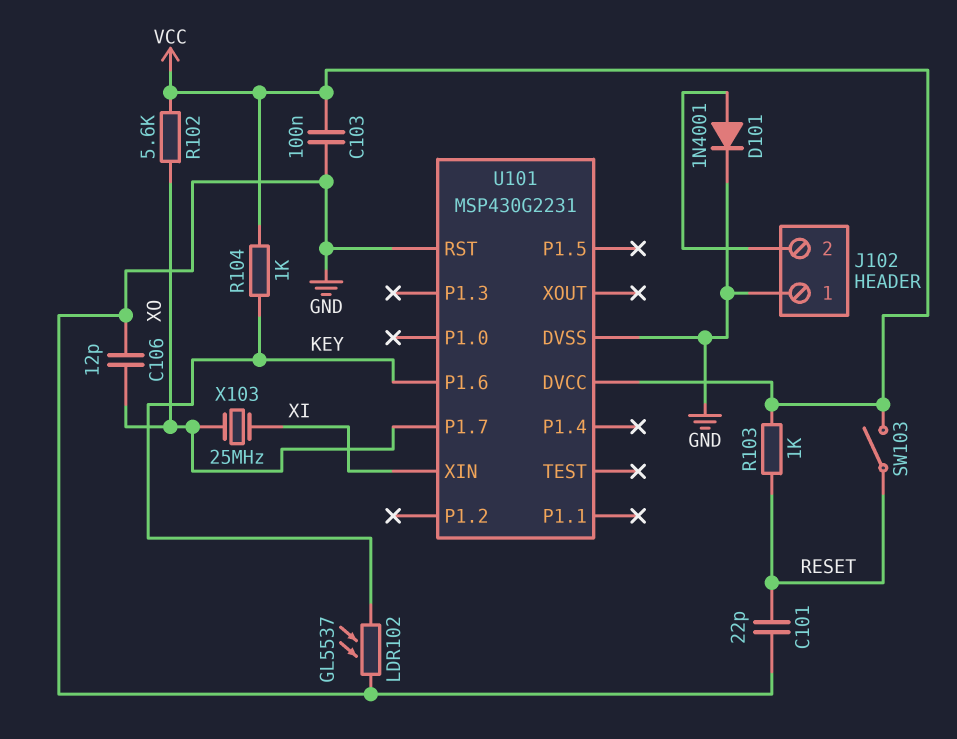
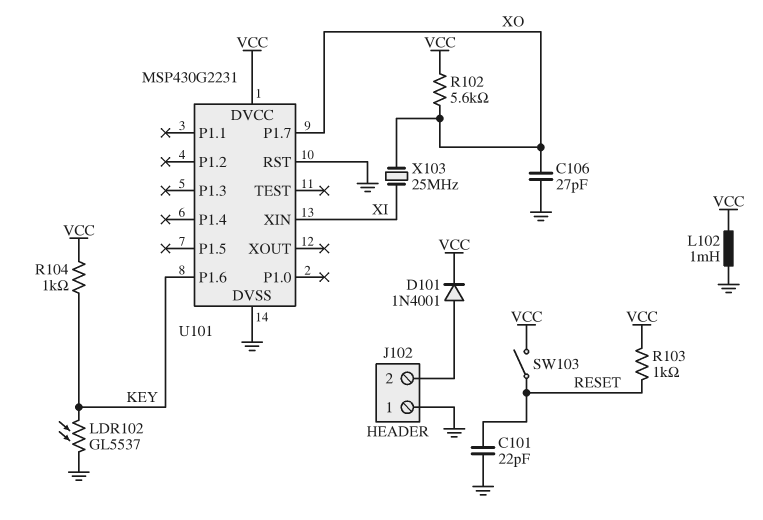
C103: 100nF (GND, VCC) -> none
C106: 12pF (GND, XO) -> 27pF (GND, XO)
D101: diode 1N4001 (A J102/2, K GND) -> diode 1N4001 (A J102/2, K VCC)
L102: none -> 1mH (GND, VCC)

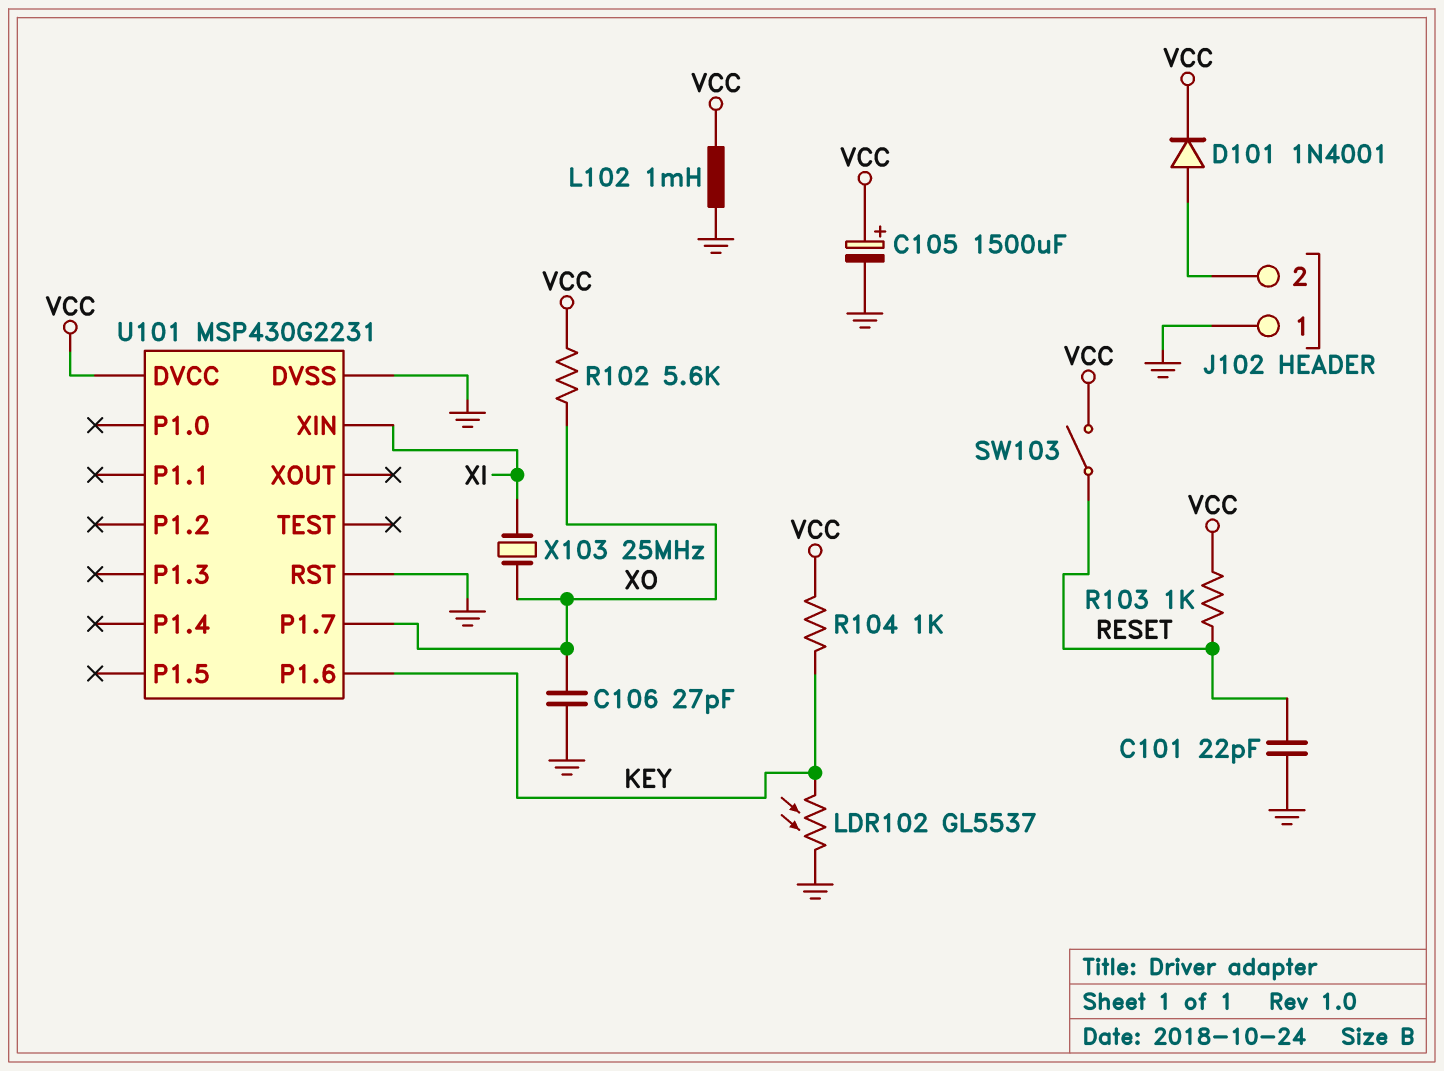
C105: none -> 1500uF (plus VCC, minus GND)

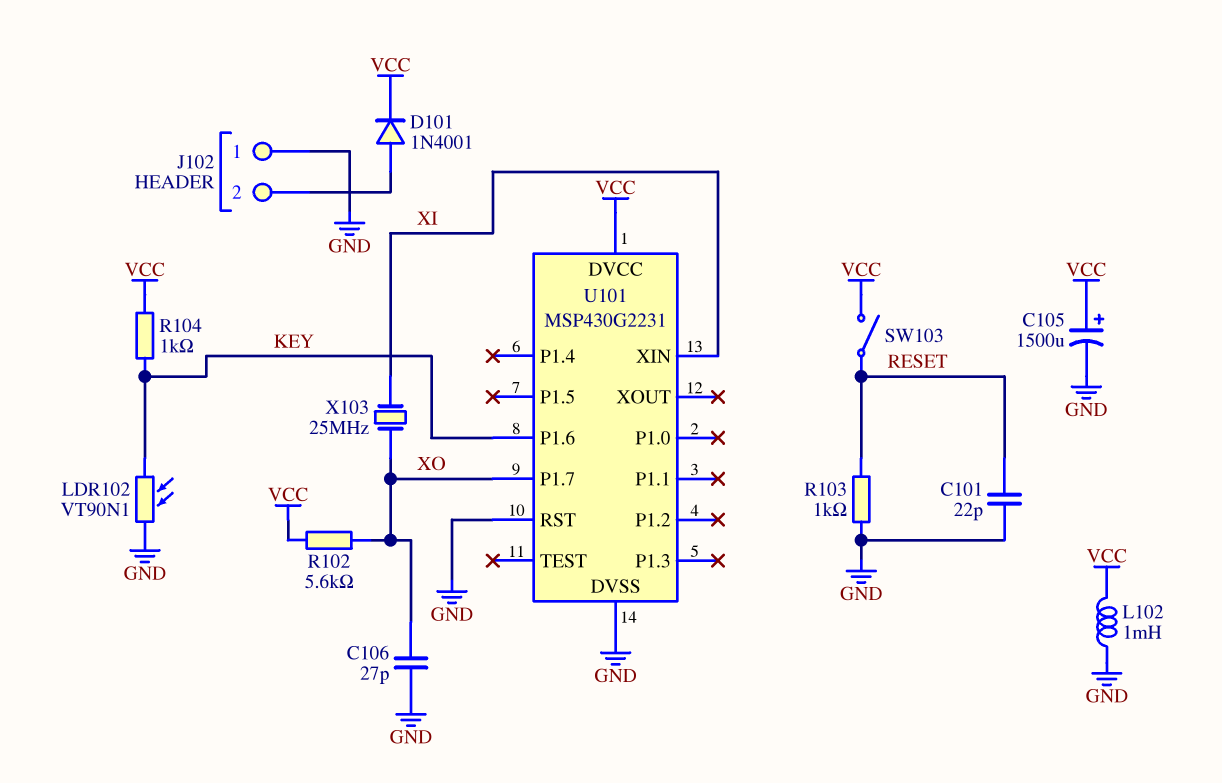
LDR102: GL5537 (GND, KEY) -> VT90N1 (GND, KEY)
R103: 1k (RESET, VCC) -> 1k (GND, RESET)

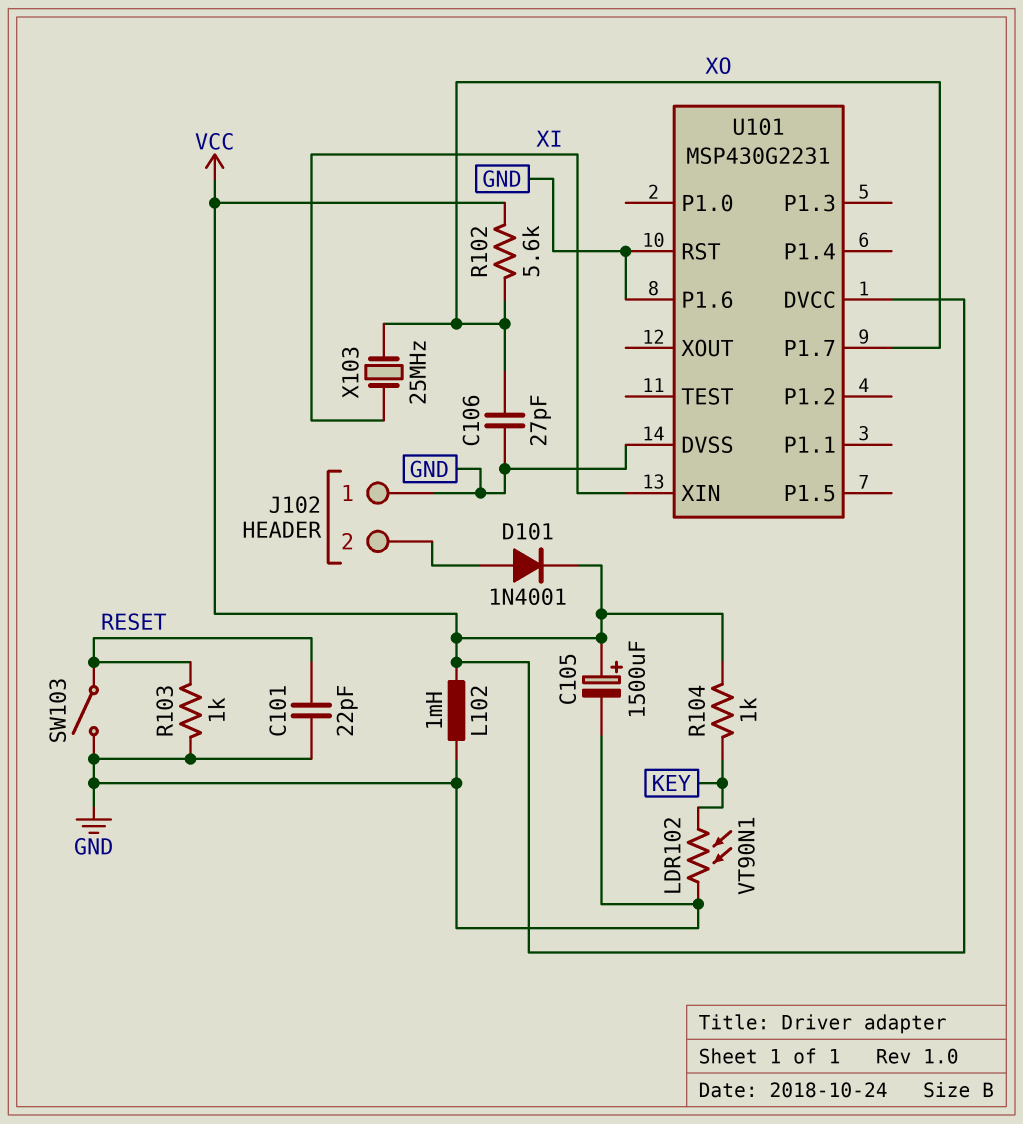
SW103: switch (RESET, VCC) -> switch (GND, RESET)
U101 pin P1.6: KEY -> GND

